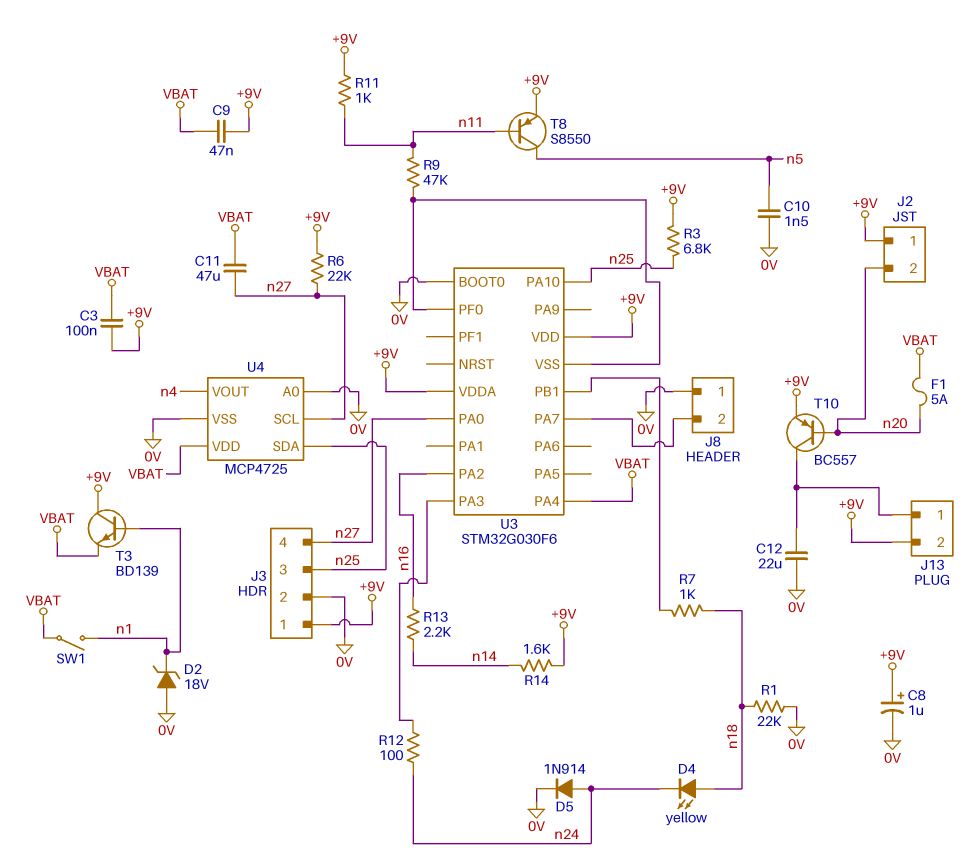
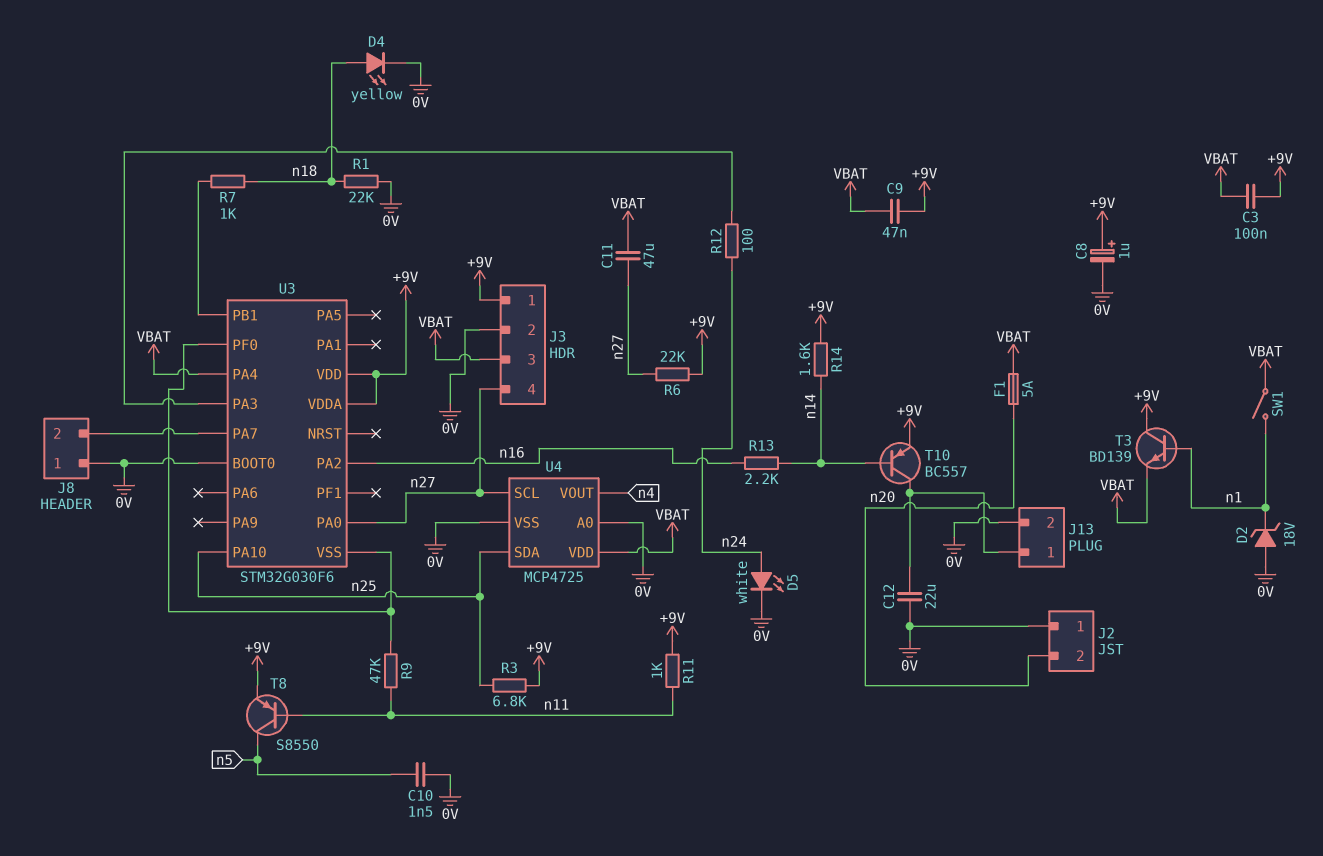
D4: LED yellow (A n18, K n24) -> LED yellow (A n18, K 0V)
D5: diode 1N914 (A n24, K 0V) -> LED white (A n24, K 0V)
J2 pin 1: +9V -> 0V
J3 pin 3: n25 -> VBAT
J13 pin 2: +9V -> 0V
T10: PNP BC557 (B n20, C J13/1, E +9V) -> PNP BC557 (B n14, C J13/1, E +9V)

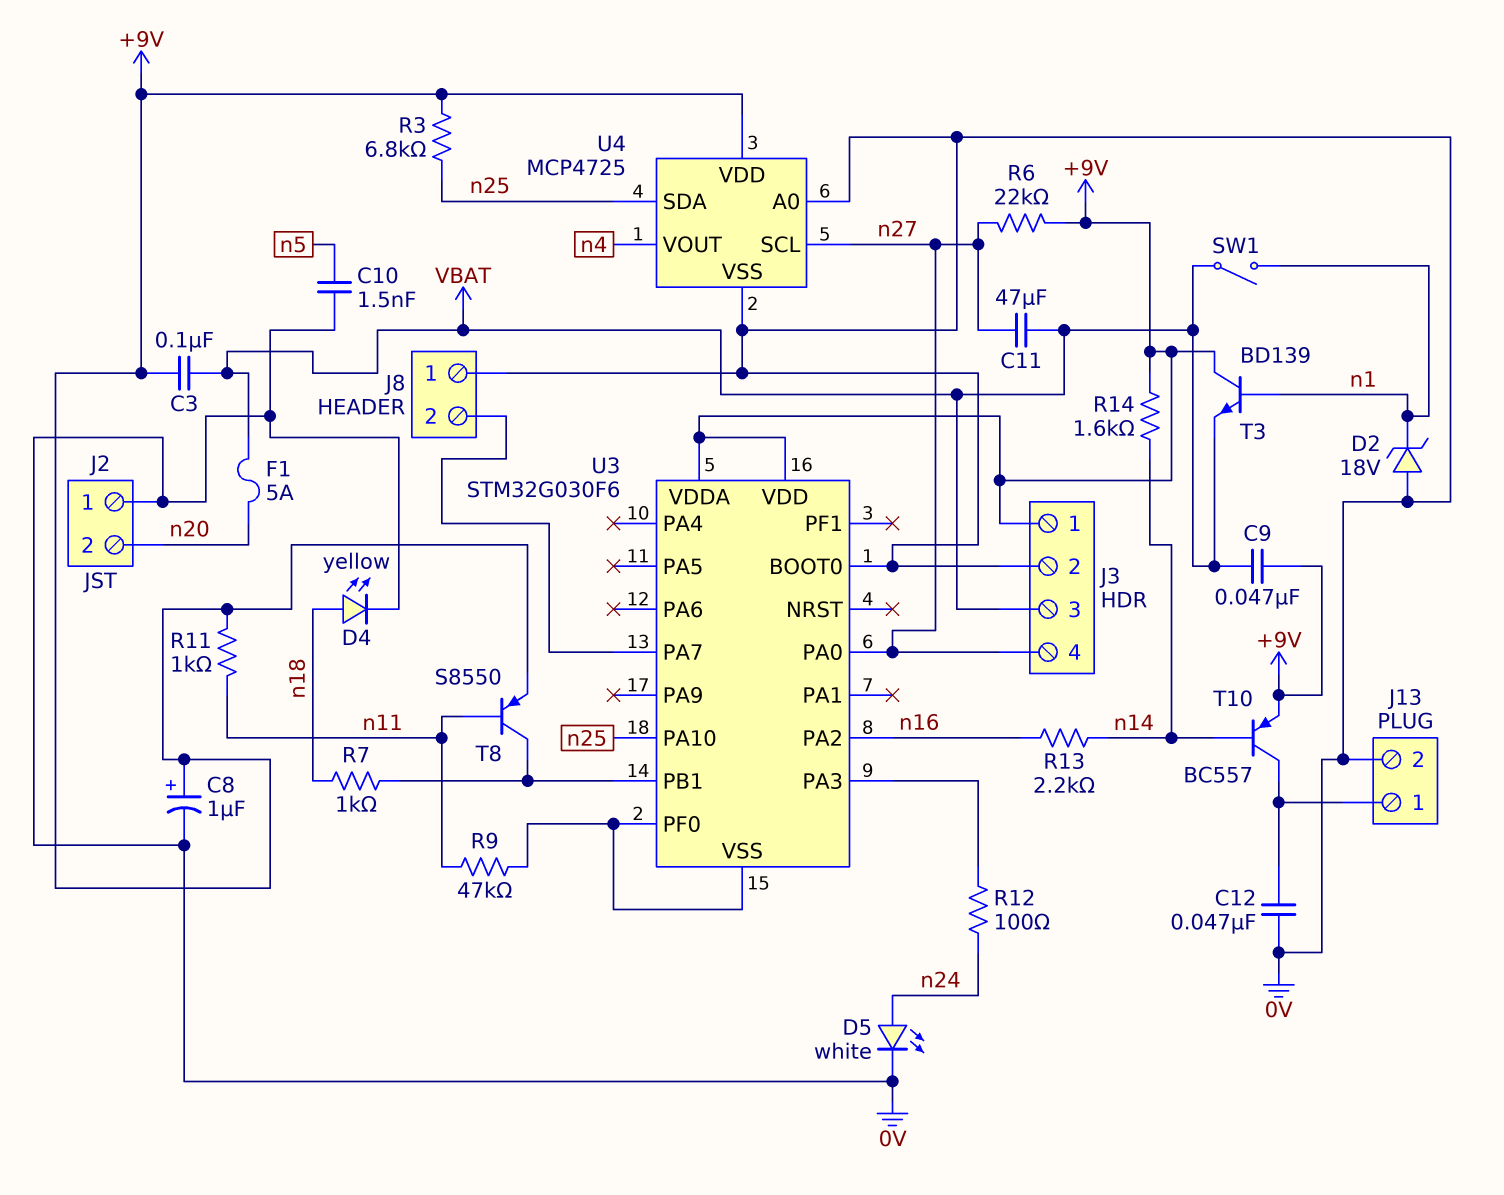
C12: 22uF (0V, J13/1) -> 47nF (0V, J13/1)
R1: 22k (0V, n18) -> none
T8: PNP S8550 (B n11, C n5, E +9V) -> PNP S8550 (B n11, C U3/PB1, E +9V)
U3 pin PA4: VBAT -> none
U4 pin VDD: VBAT -> +9V

